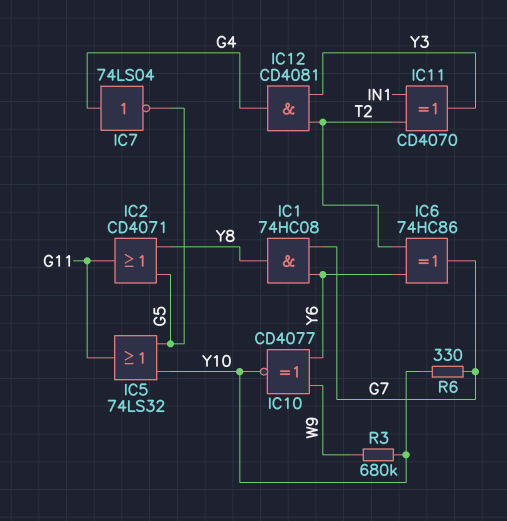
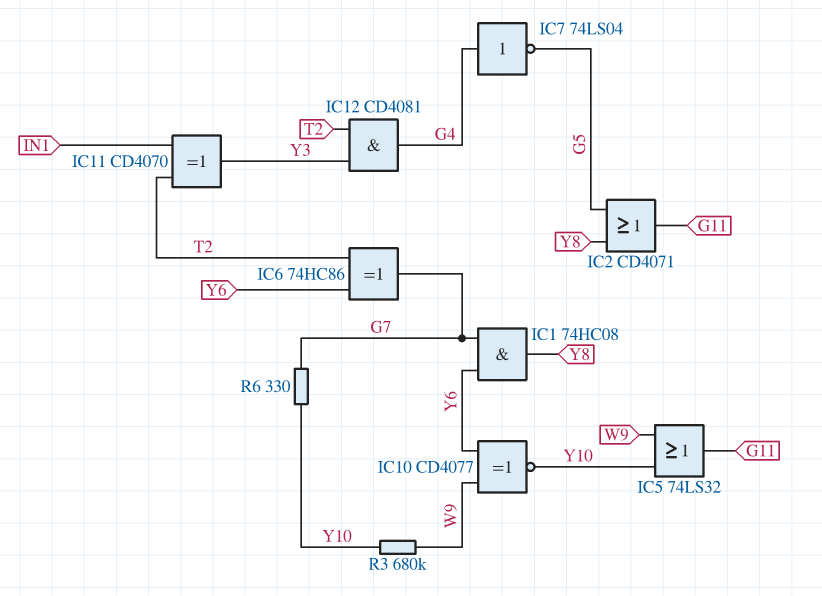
IC5: OR 74LS32 (in G5, in Y10, out G11) -> OR 74LS32 (in W9, in Y10, out G11)

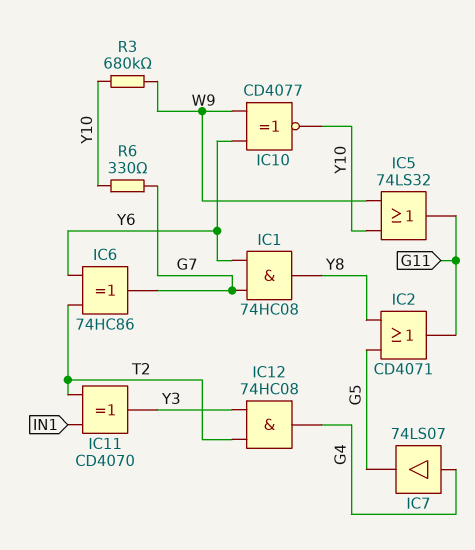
IC7: NOT 74LS04 (in G4, out G5) -> buffer 74LS07 (in G4, out G5)
IC12: AND CD4081 (in T2, in Y3, out G4) -> AND 74HC08 (in T2, in Y3, out G4)

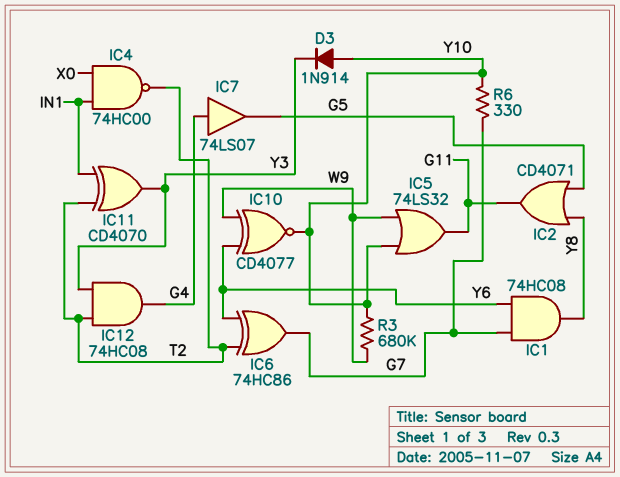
D3: none -> diode 1N914 (A Y10, K Y3)
IC4: none -> NAND 74HC00 (in IN1, in X0, out T2)

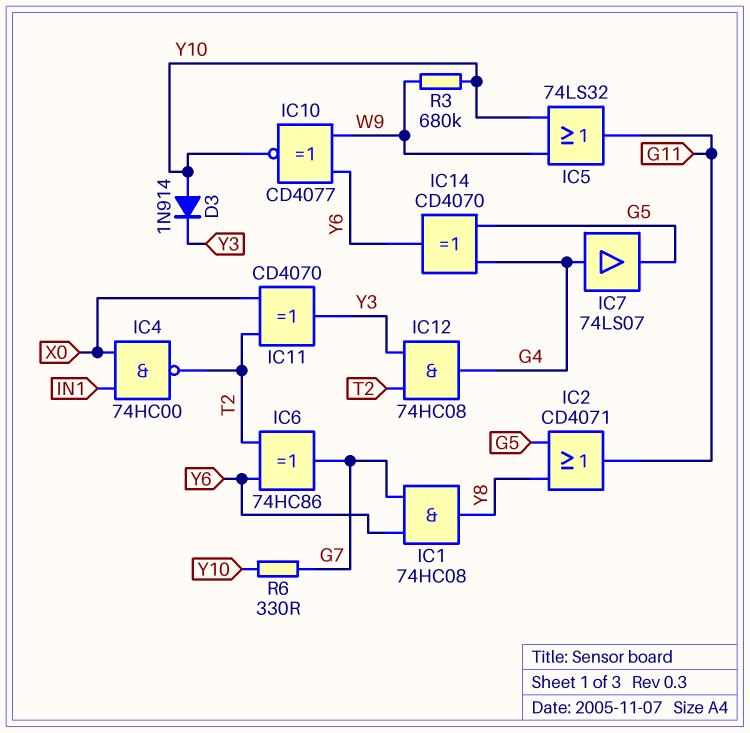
IC11: XOR CD4070 (in IN1, in T2, out Y3) -> XOR CD4070 (in T2, in X0, out Y3)
IC14: none -> XOR CD4070 (in G4, in G5, out Y6)

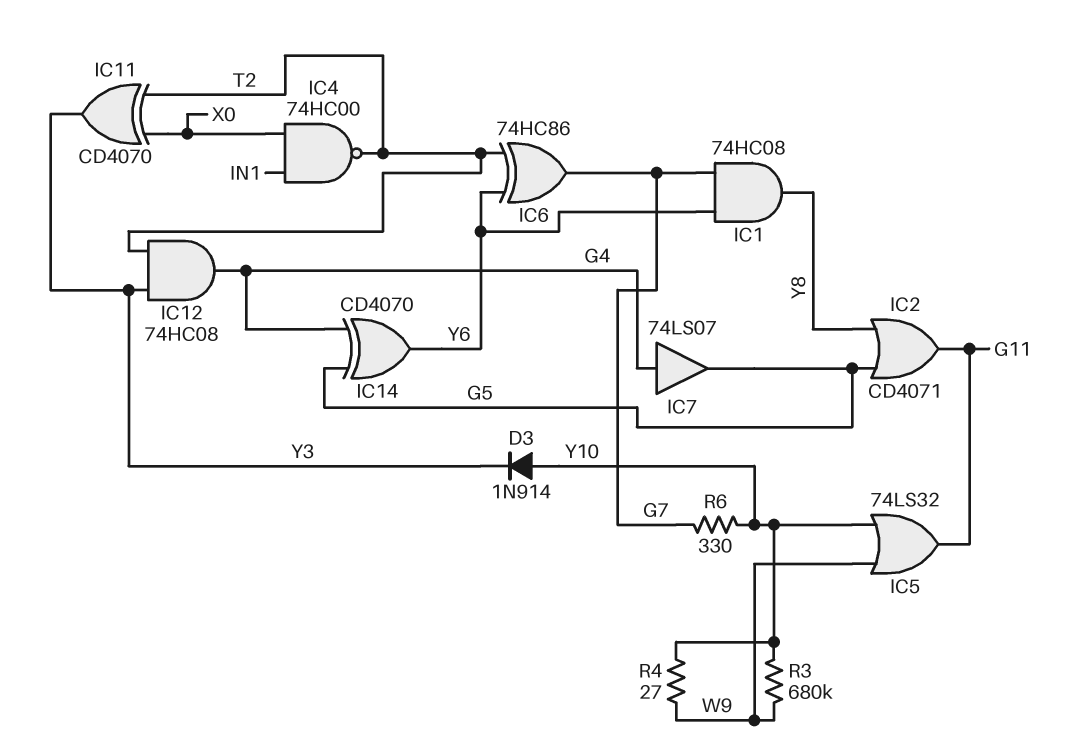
IC10: XNOR CD4077 (in W9, in Y6, out Y10) -> none
R4: none -> 27 (W9, Y10)

